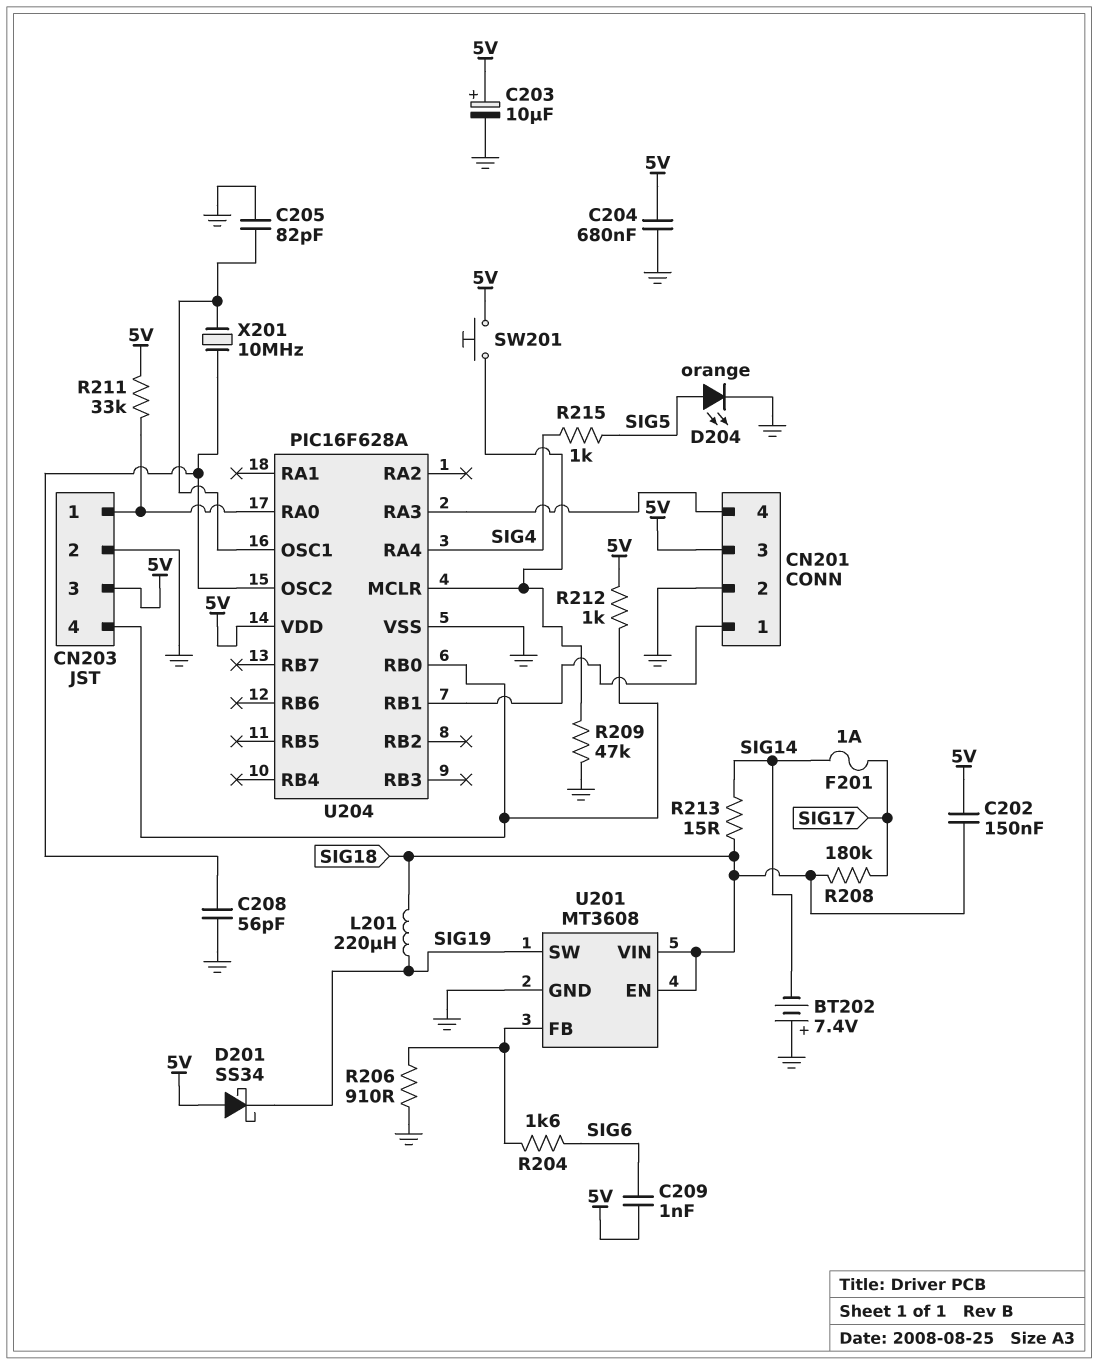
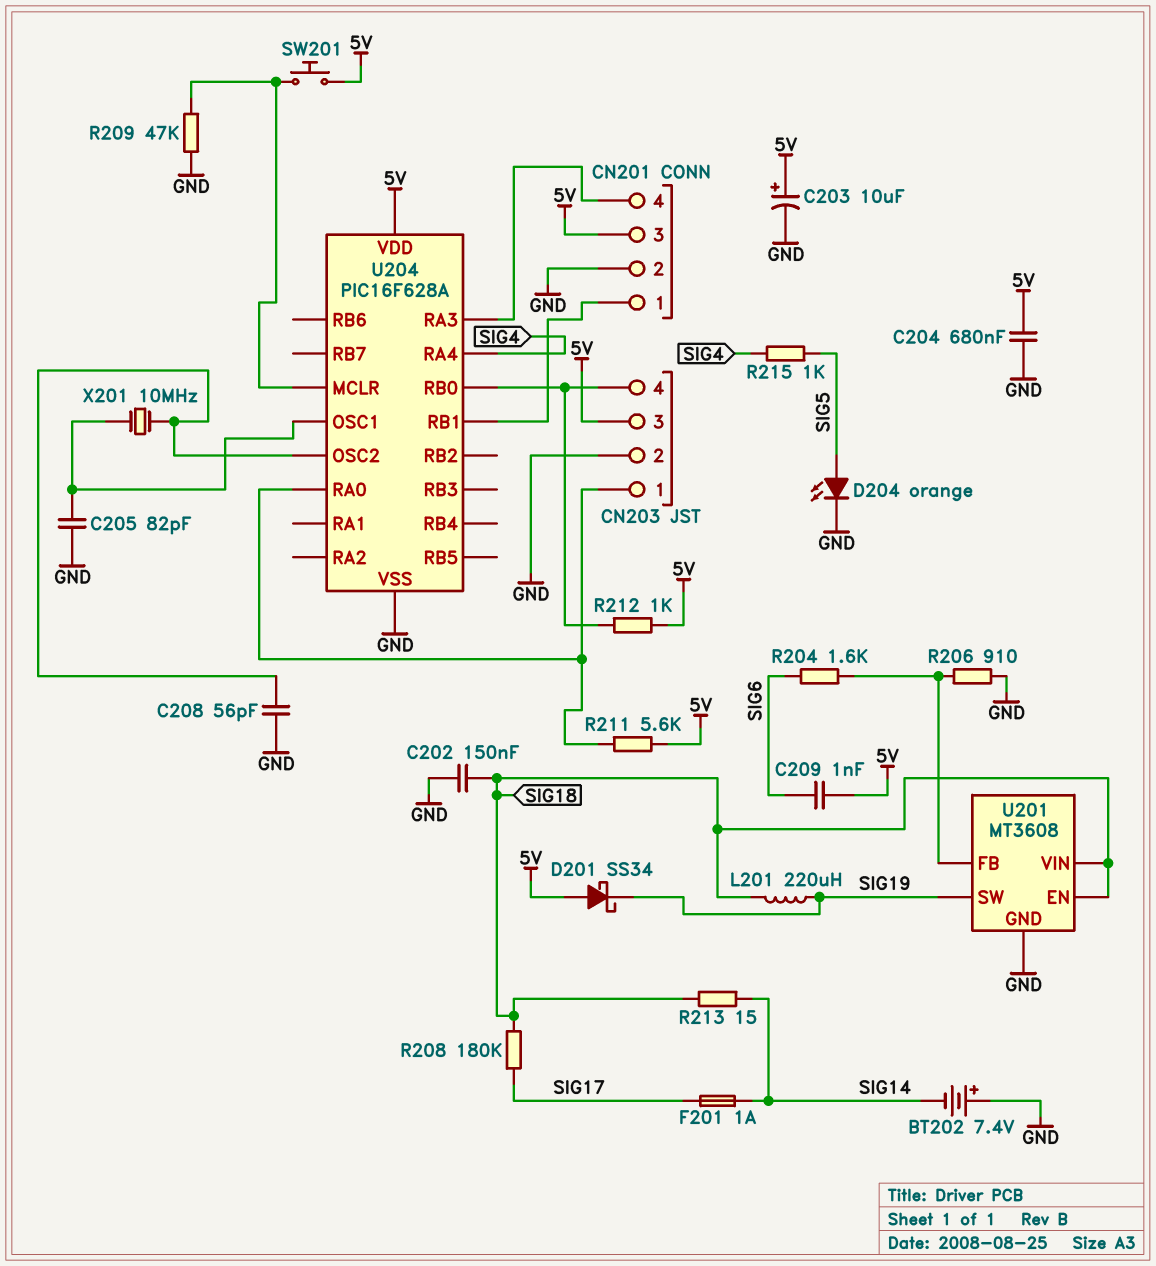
C202: 150nF (5V, SIG18) -> 150nF (GND, SIG18)
R211: 33k (5V, CN203/1) -> 5.6k (5V, CN203/1)

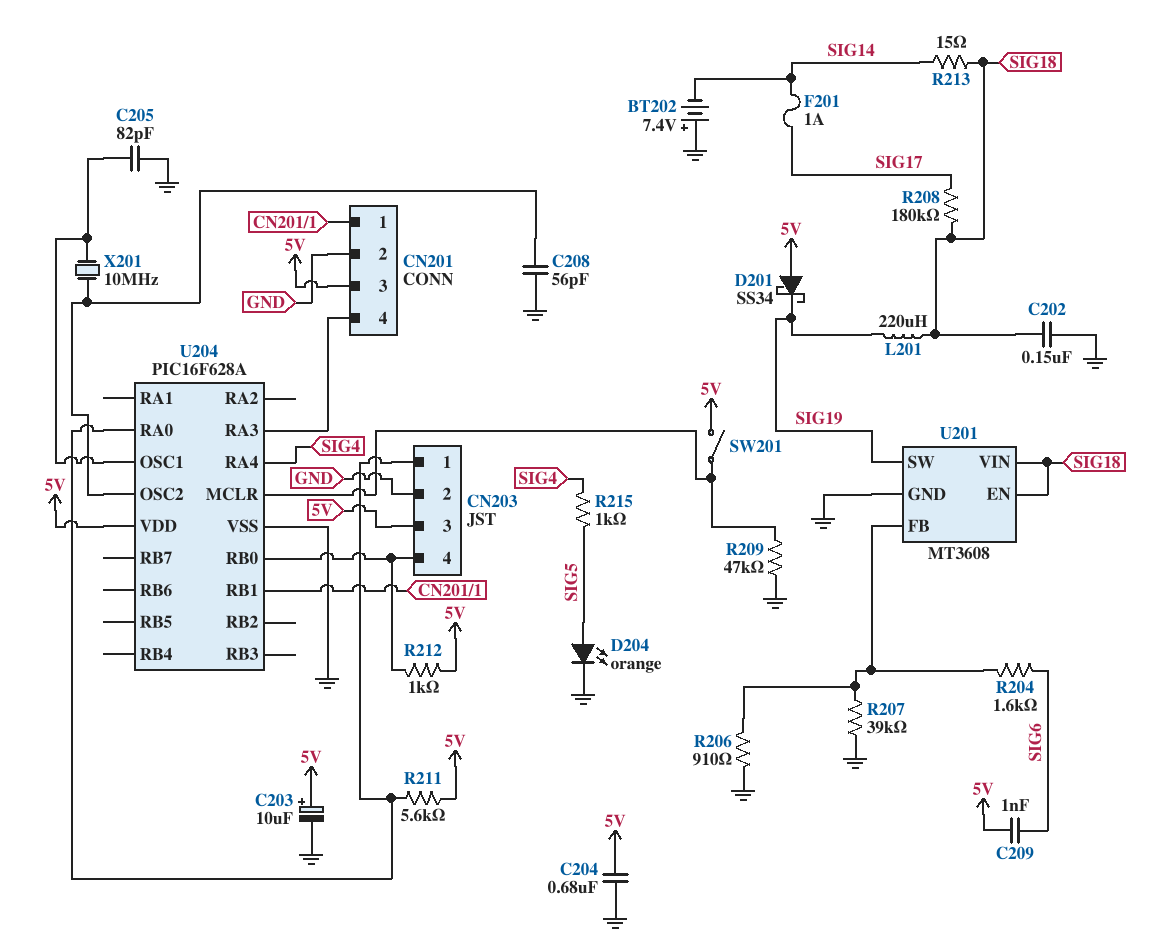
R207: none -> 39k (GND, U201/FB)
SW201: button (5V, U204/MCLR) -> switch (5V, U204/MCLR)

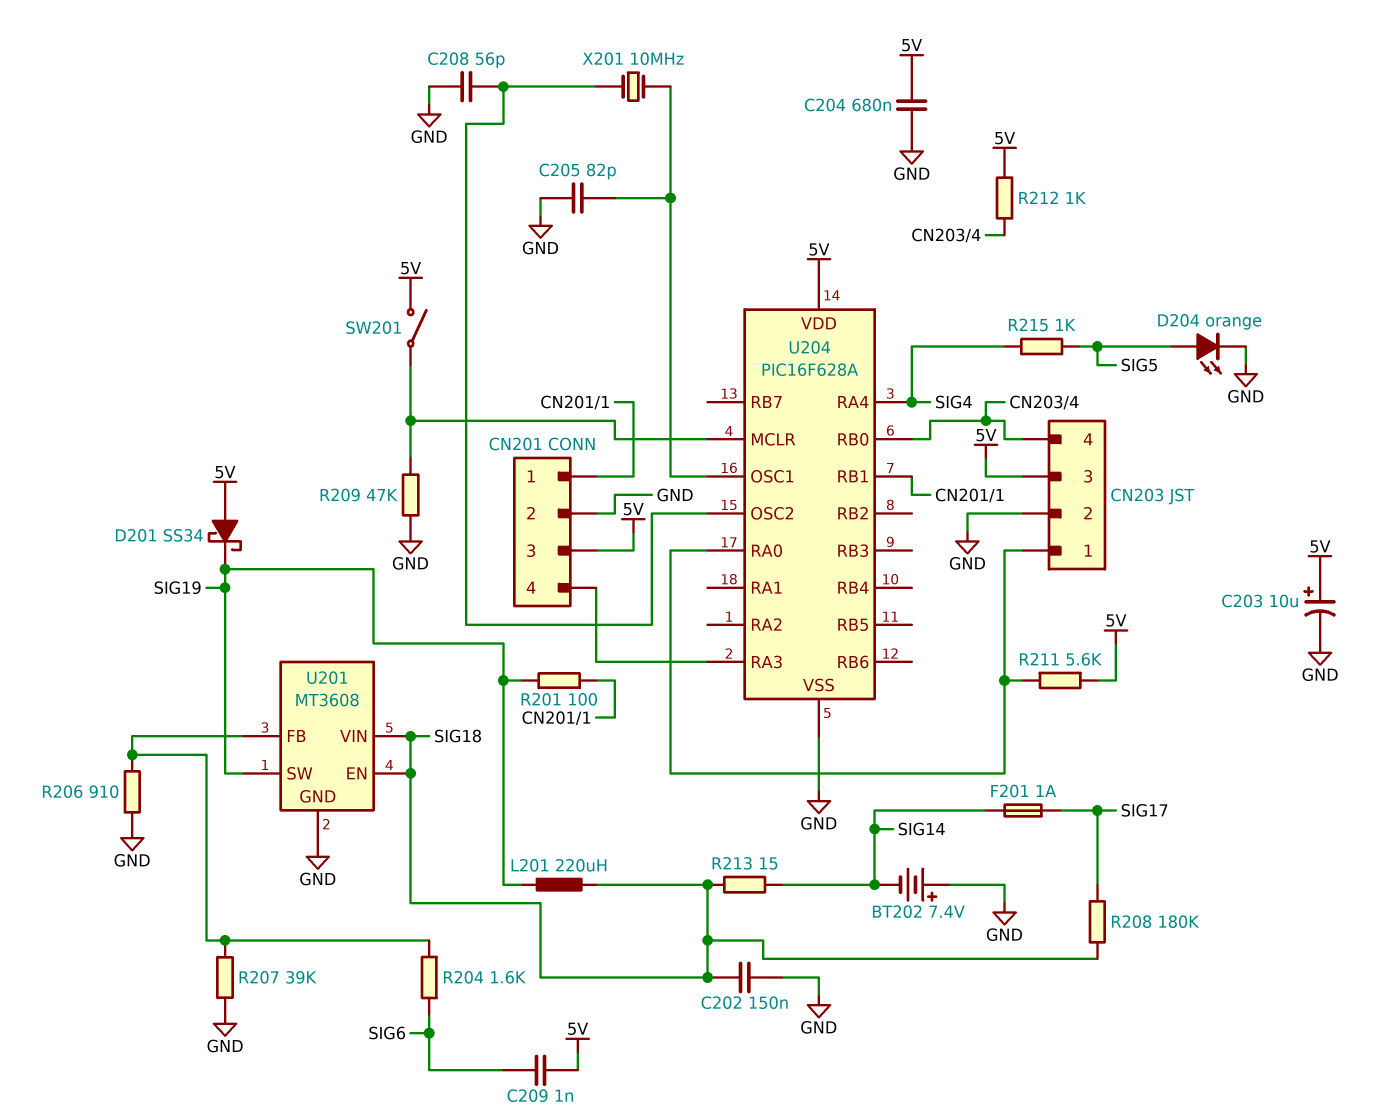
R201: none -> 100 (CN201/1, SIG19)

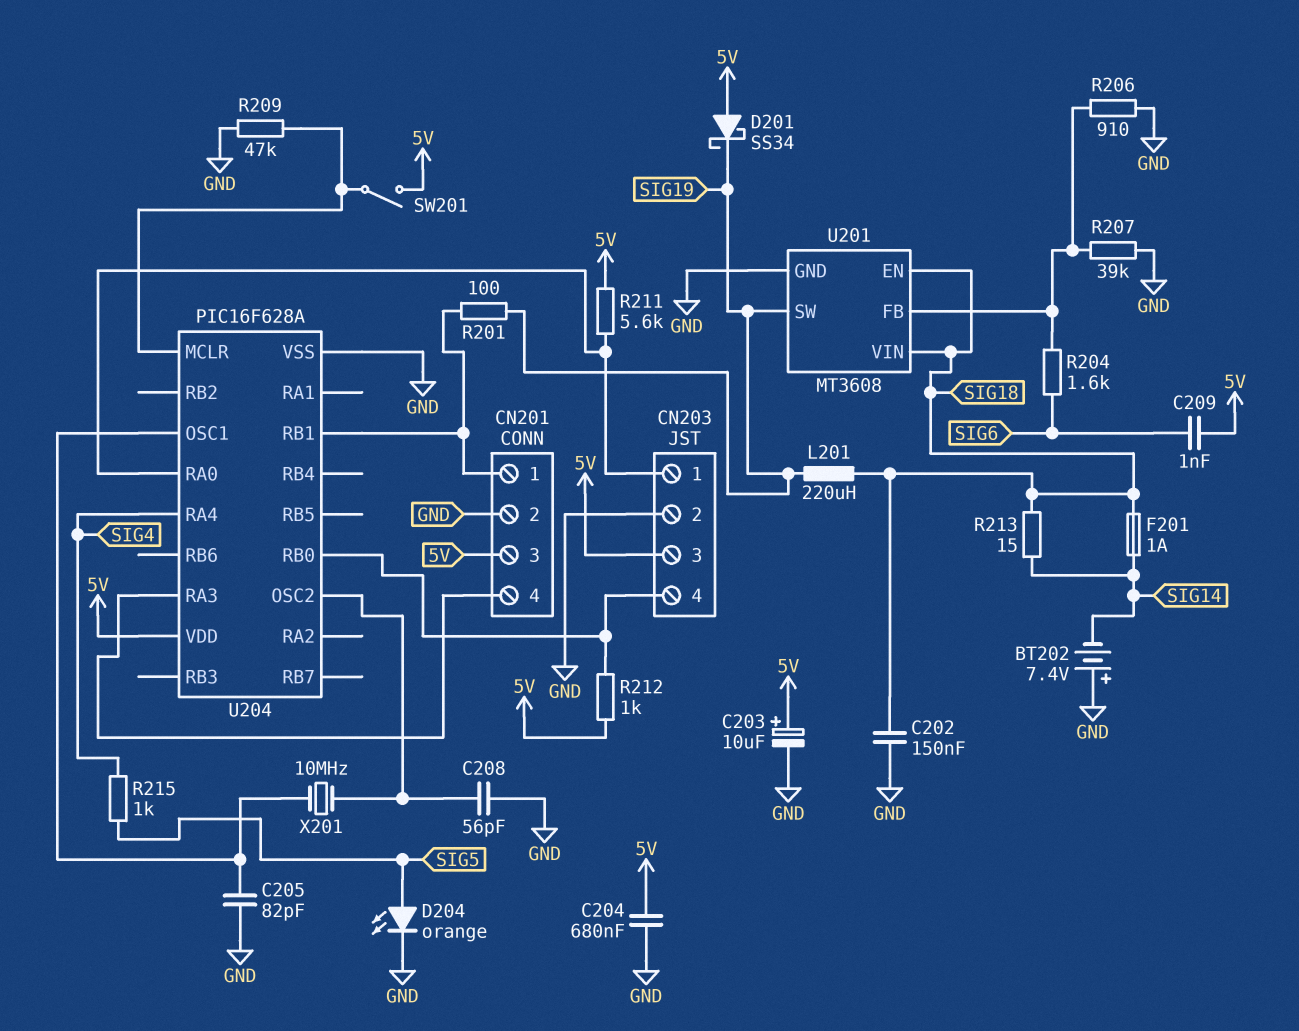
F201: 1A (SIG14, SIG17) -> 1A (SIG14, SIG18)
R208: 180k (SIG17, SIG18) -> none

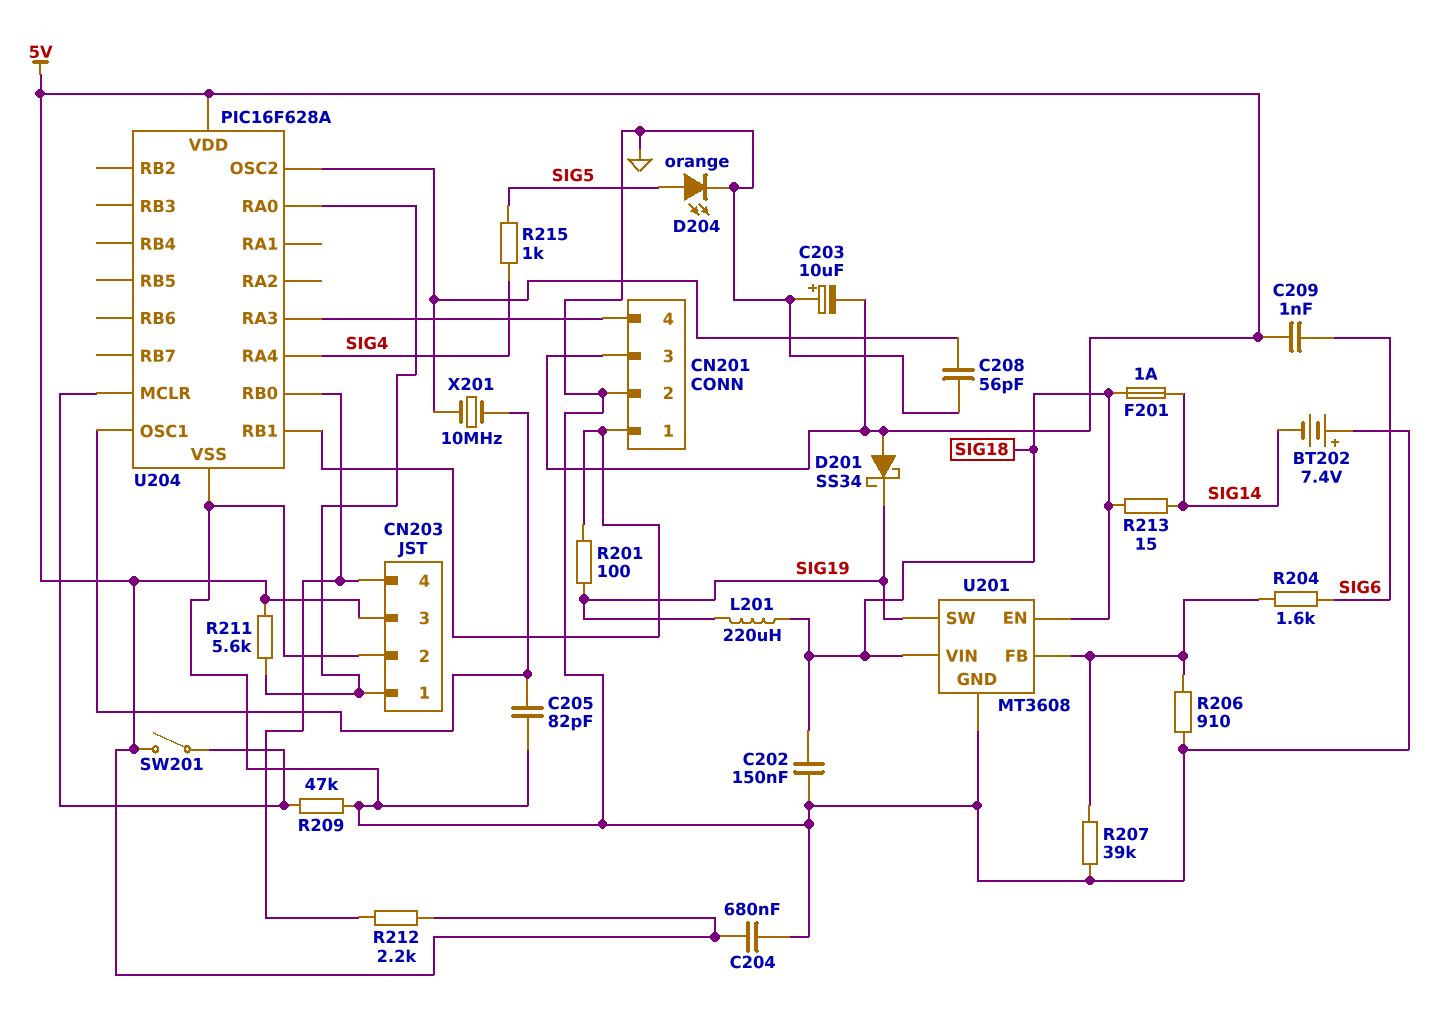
C203: 10uF (plus 5V, minus GND) -> 10uF (plus GND, minus 5V)
R212: 1k (5V, CN203/4) -> 2.2k (5V, CN203/4)

